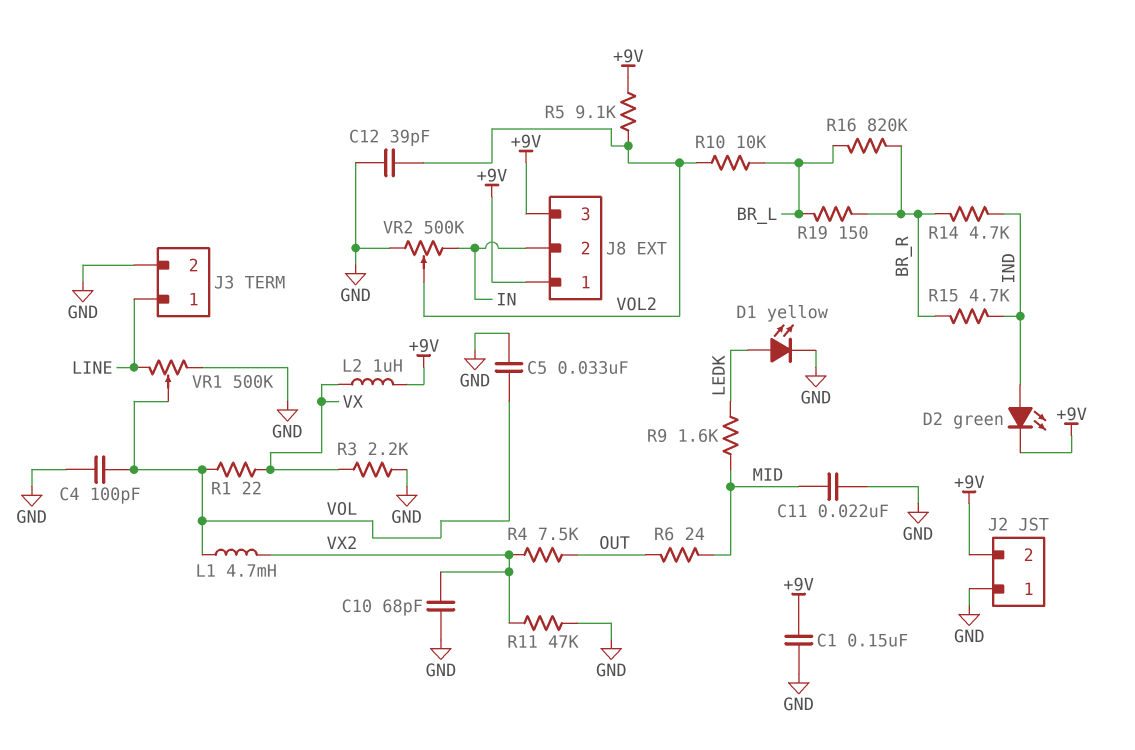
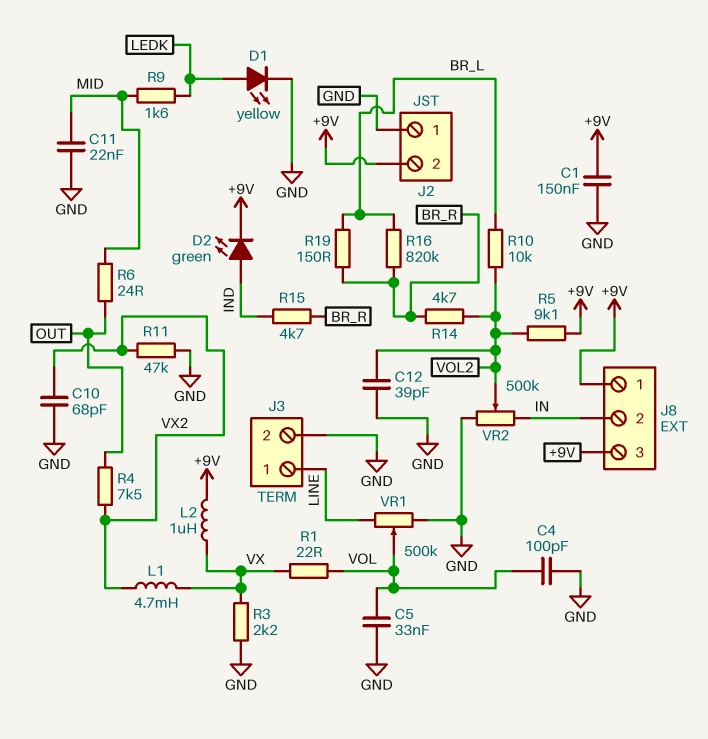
L1: 4.7mH (VOL, VX2) -> 4.7mH (VX, VX2)
R14: 4.7k (BR_R, IND) -> 4.7k (BR_R, VOL2)

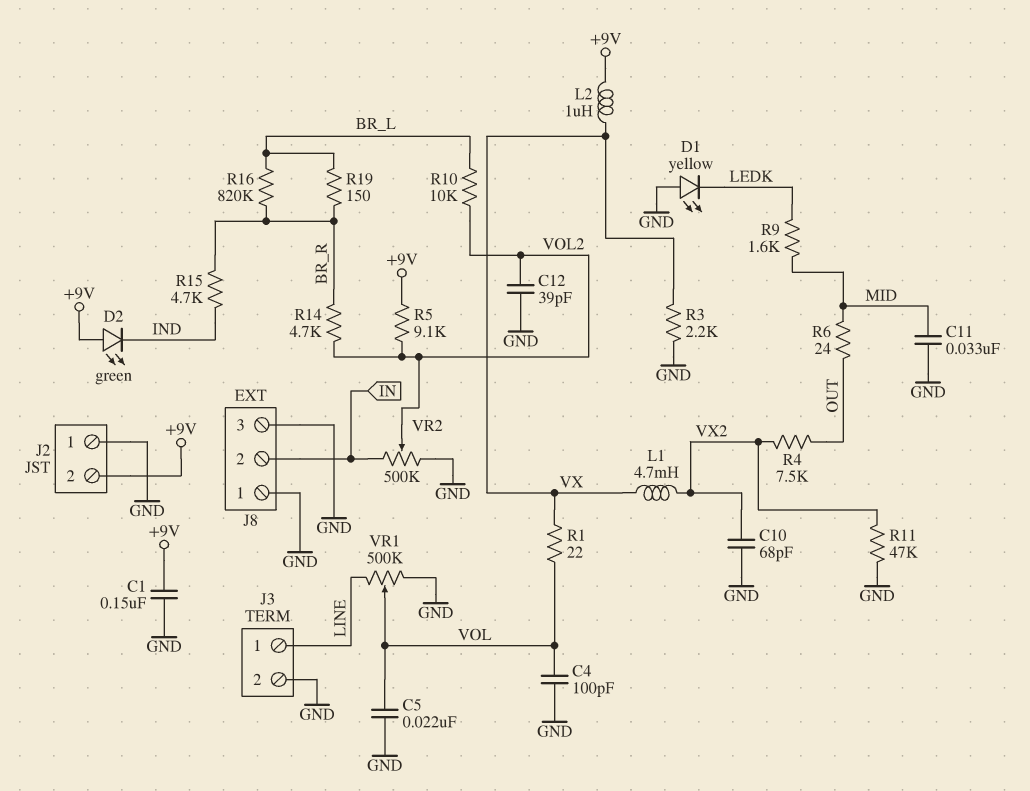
C5: 33nF (GND, VOL) -> 22nF (GND, VOL)
C11: 22nF (GND, MID) -> 33nF (GND, MID)
D1: LED yellow (A LEDK, K GND) -> LED yellow (A GND, K LEDK)
D2: LED green (A IND, K +9V) -> LED green (A +9V, K IND)
J8 pin 1: +9V -> GND
J8 pin 3: +9V -> GND

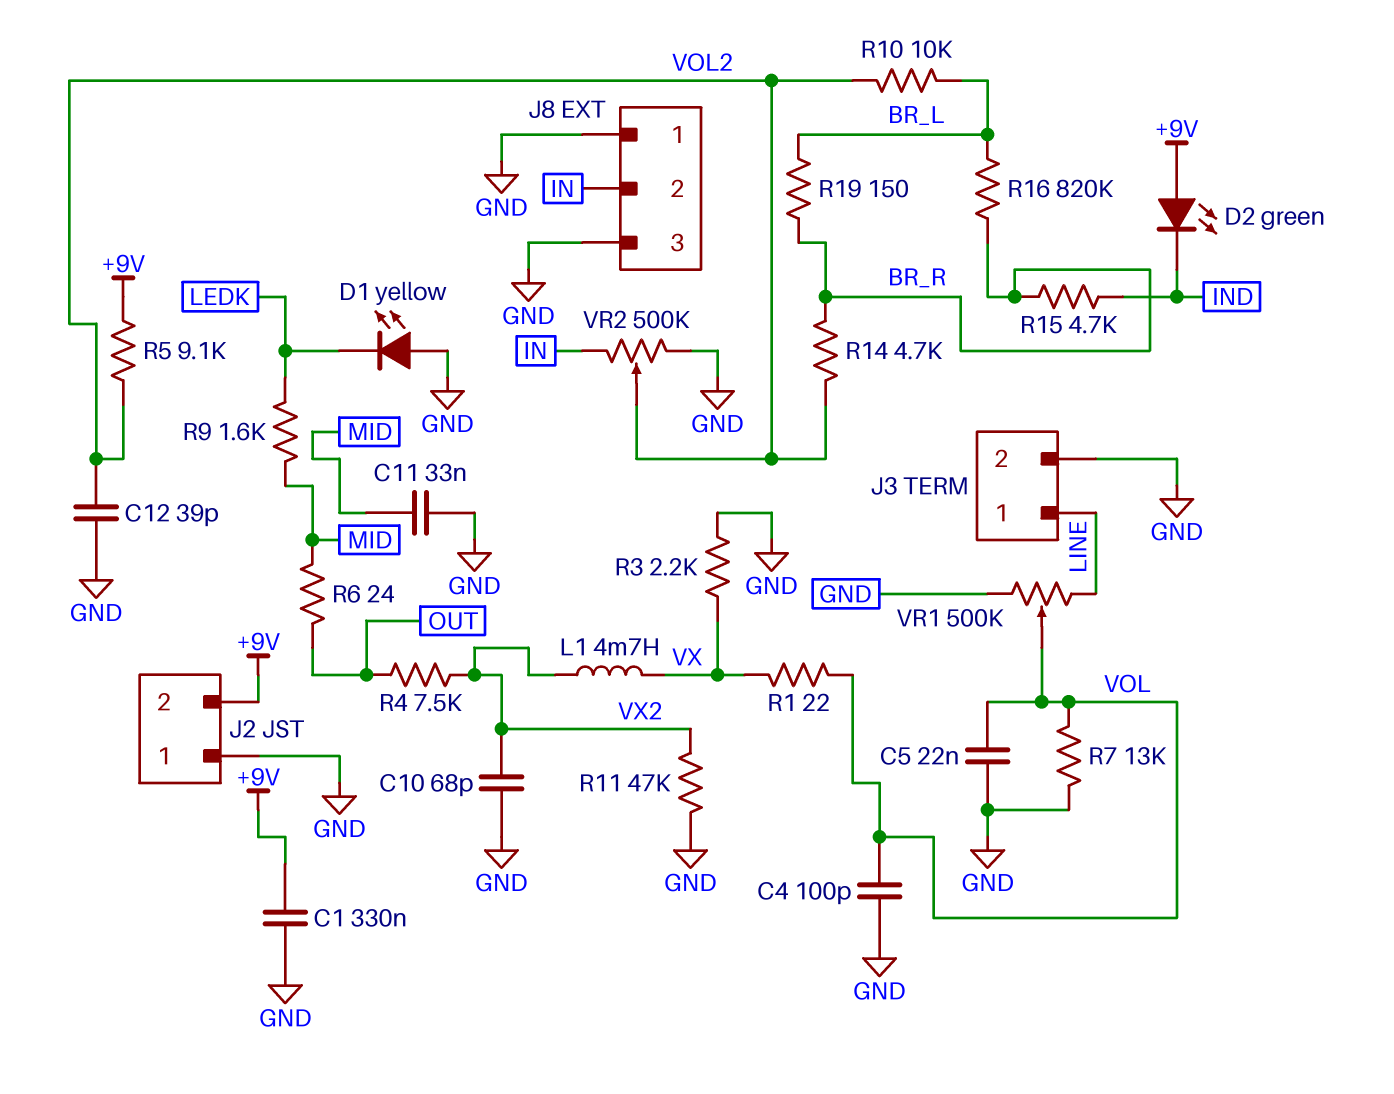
C1: 150nF (+9V, GND) -> 330nF (+9V, GND)
L2: 1uH (+9V, VX) -> none
R7: none -> 13k (GND, VOL)

